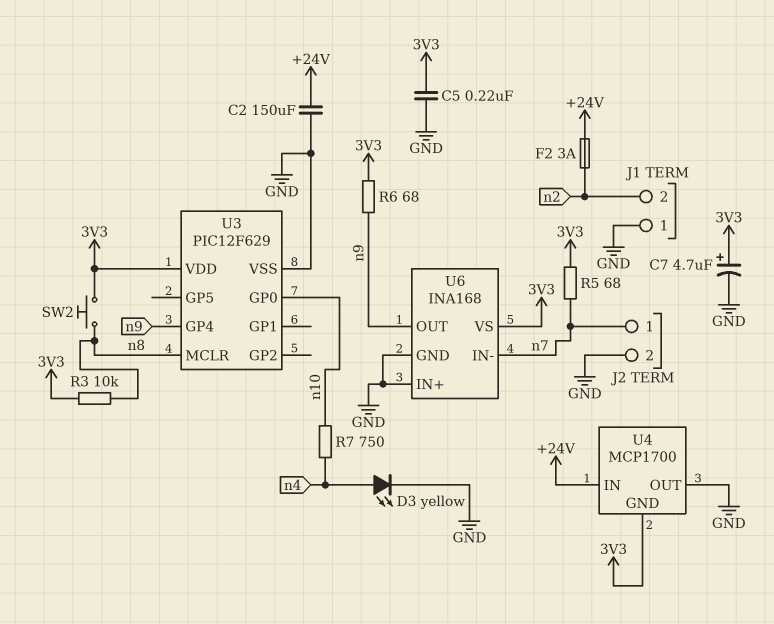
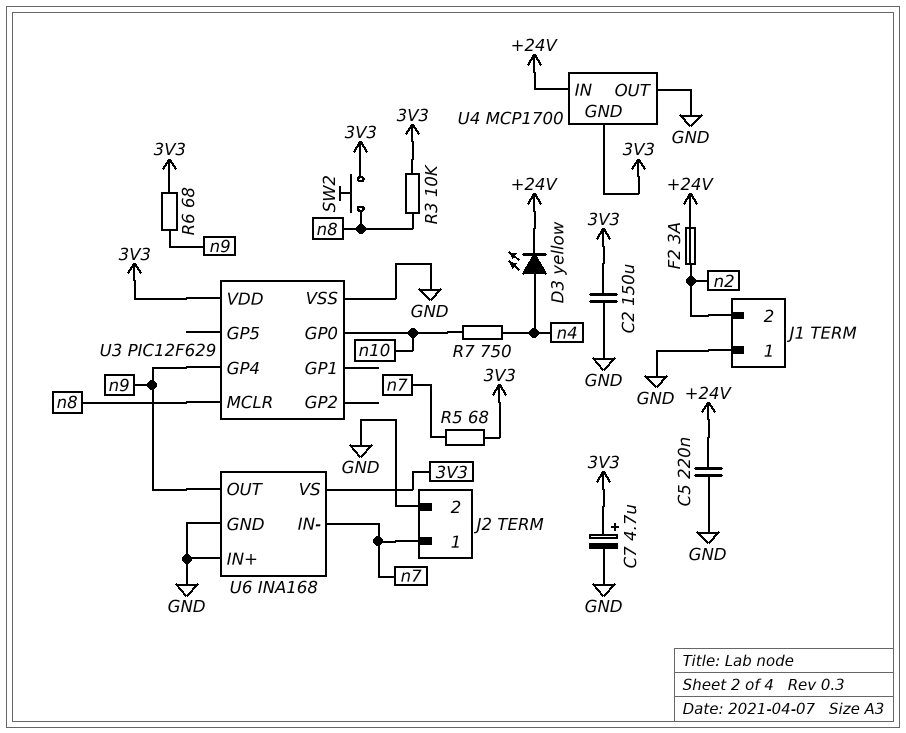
C2: 150uF (+24V, GND) -> 150uF (3V3, GND)
C5: 220nF (3V3, GND) -> 220nF (+24V, GND)
D3: LED yellow (A n4, K GND) -> LED yellow (A n4, K +24V)

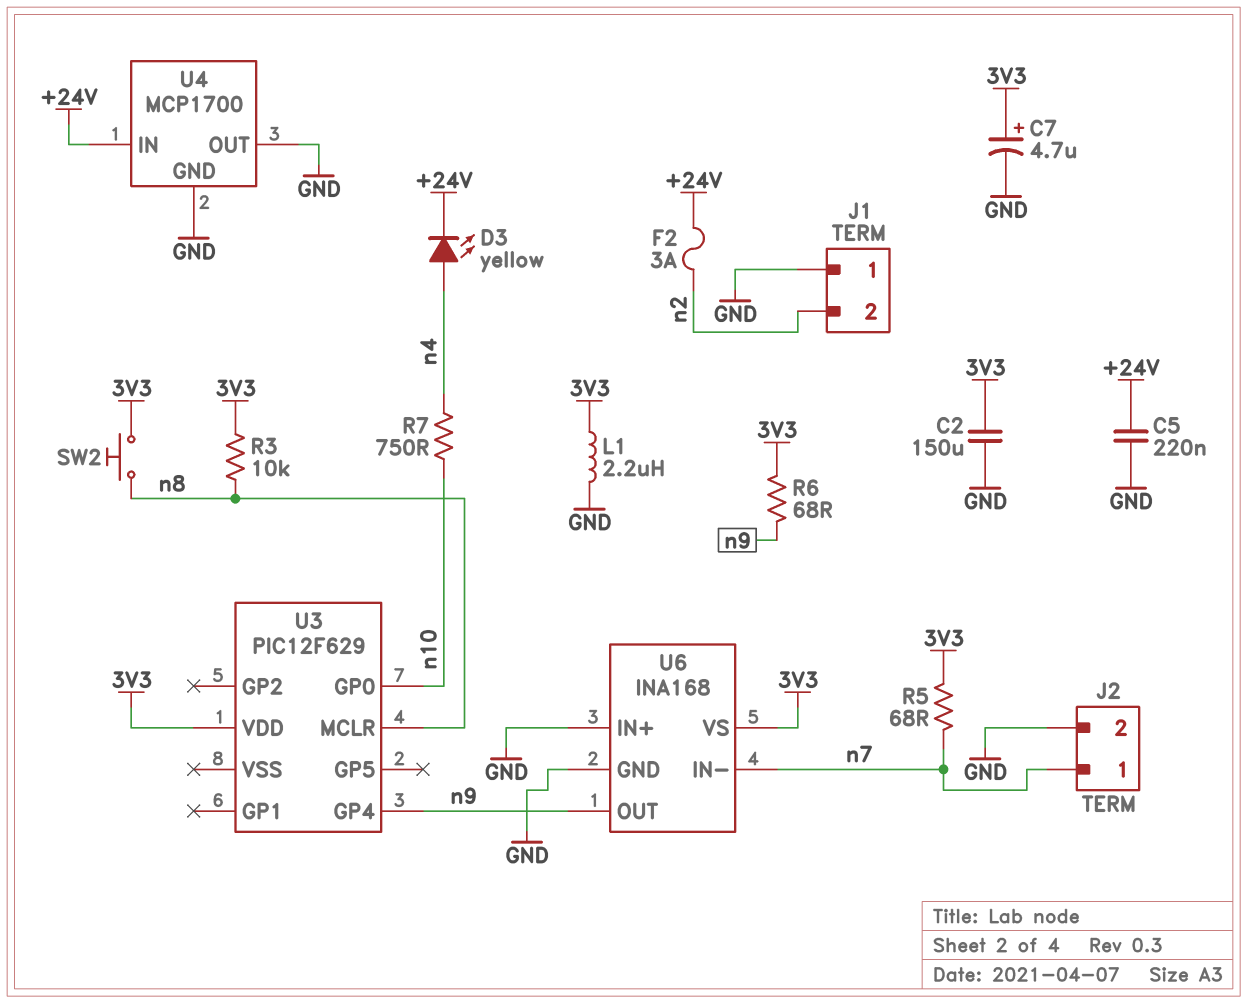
L1: none -> 2.2uH (3V3, GND)
U3 pin VSS: GND -> none
U4 pin GND: 3V3 -> GND

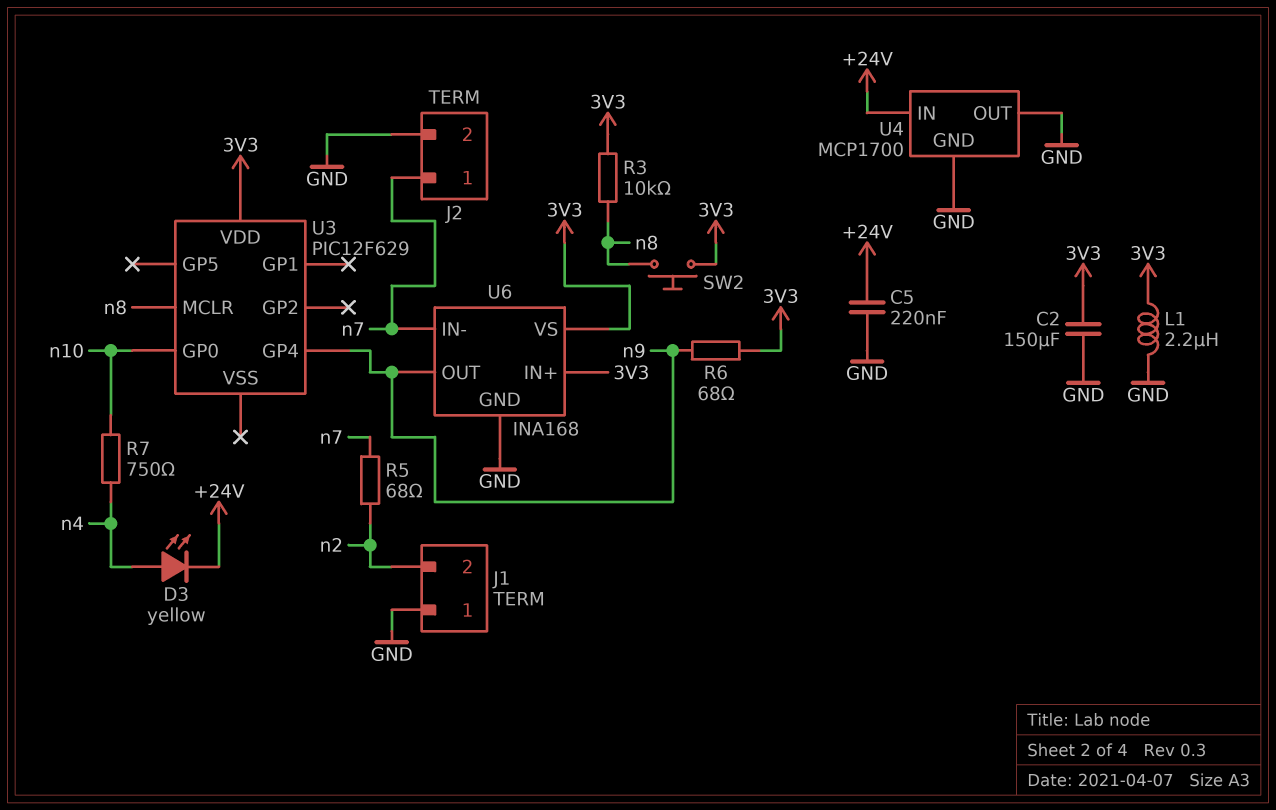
C7: 4.7uF (plus 3V3, minus GND) -> none
F2: 3A (+24V, n2) -> none
R5: 68 (3V3, n7) -> 68 (n2, n7)
U6 pin IN+: GND -> 3V3

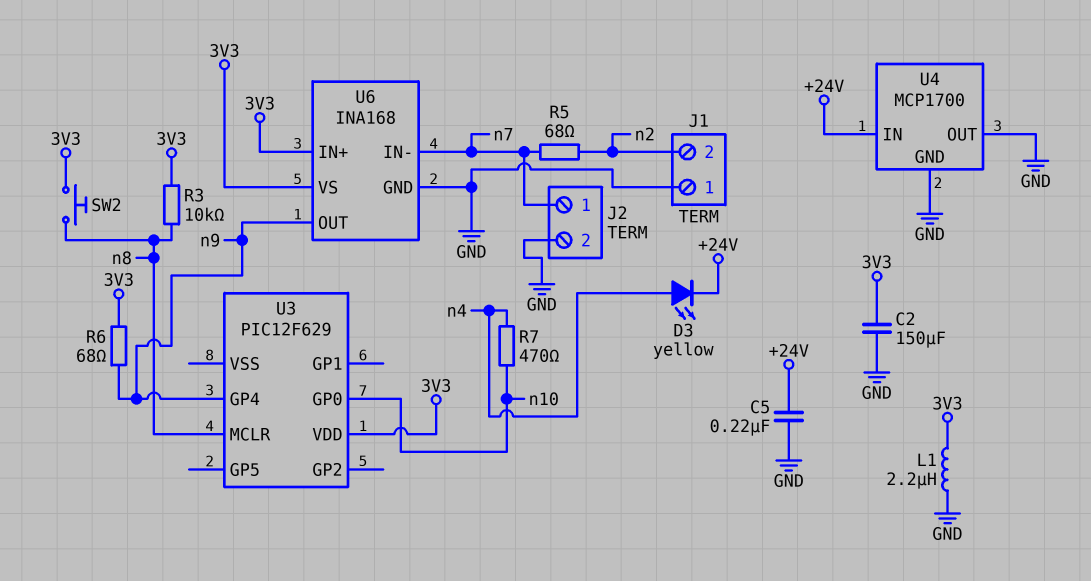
R7: 750 (n4, n10) -> 470 (n4, n10)

